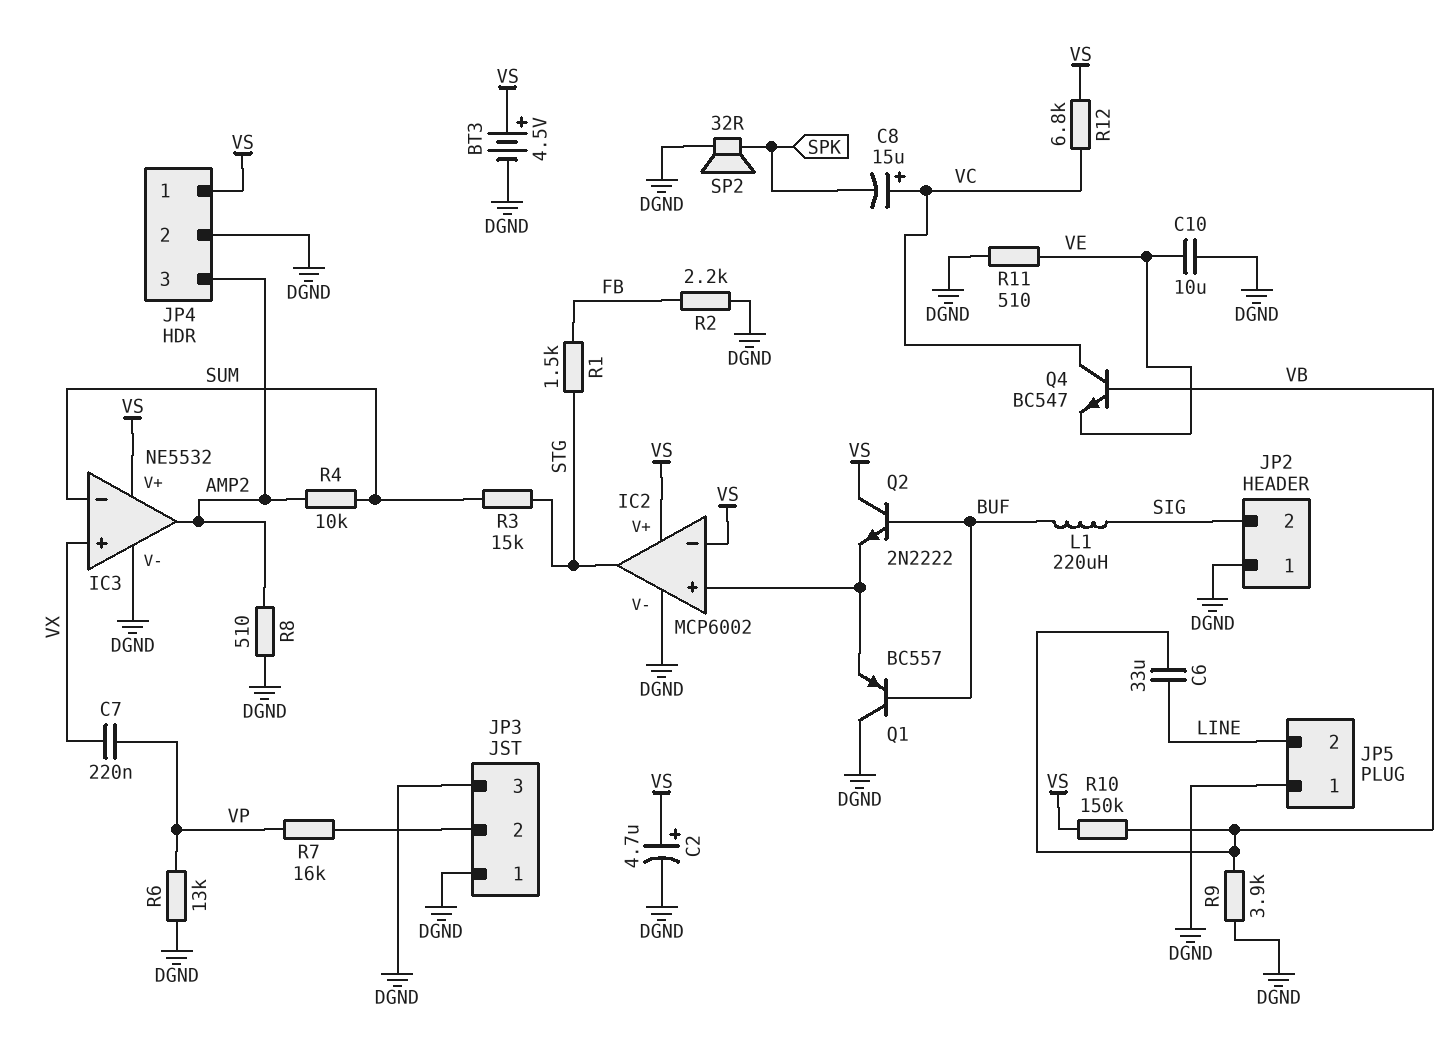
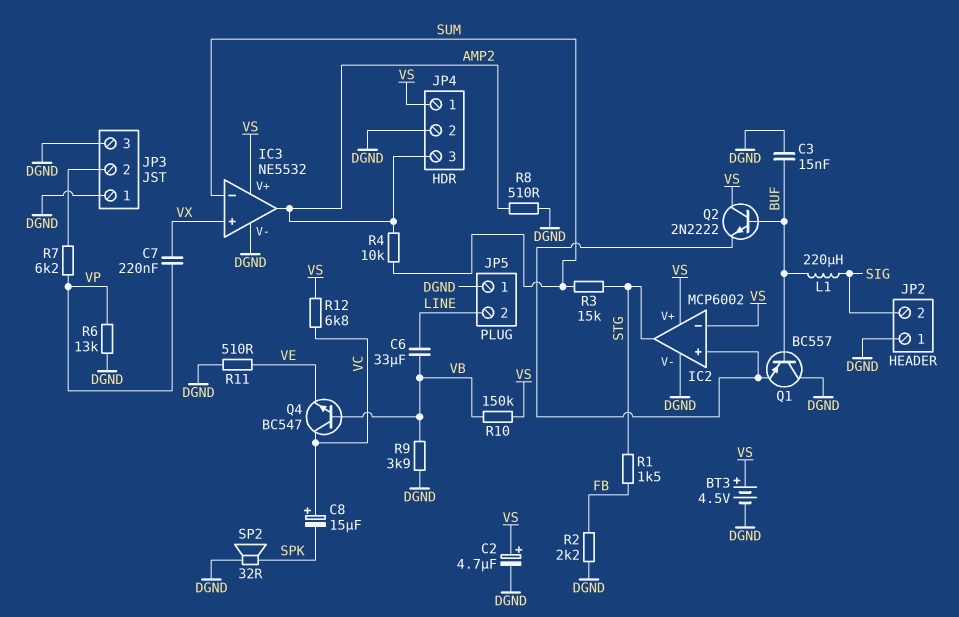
C3: none -> 15nF (BUF, DGND)
C10: 10uF (DGND, VE) -> none
R7: 16k (JP3/2, VP) -> 6.2k (JP3/2, VP)

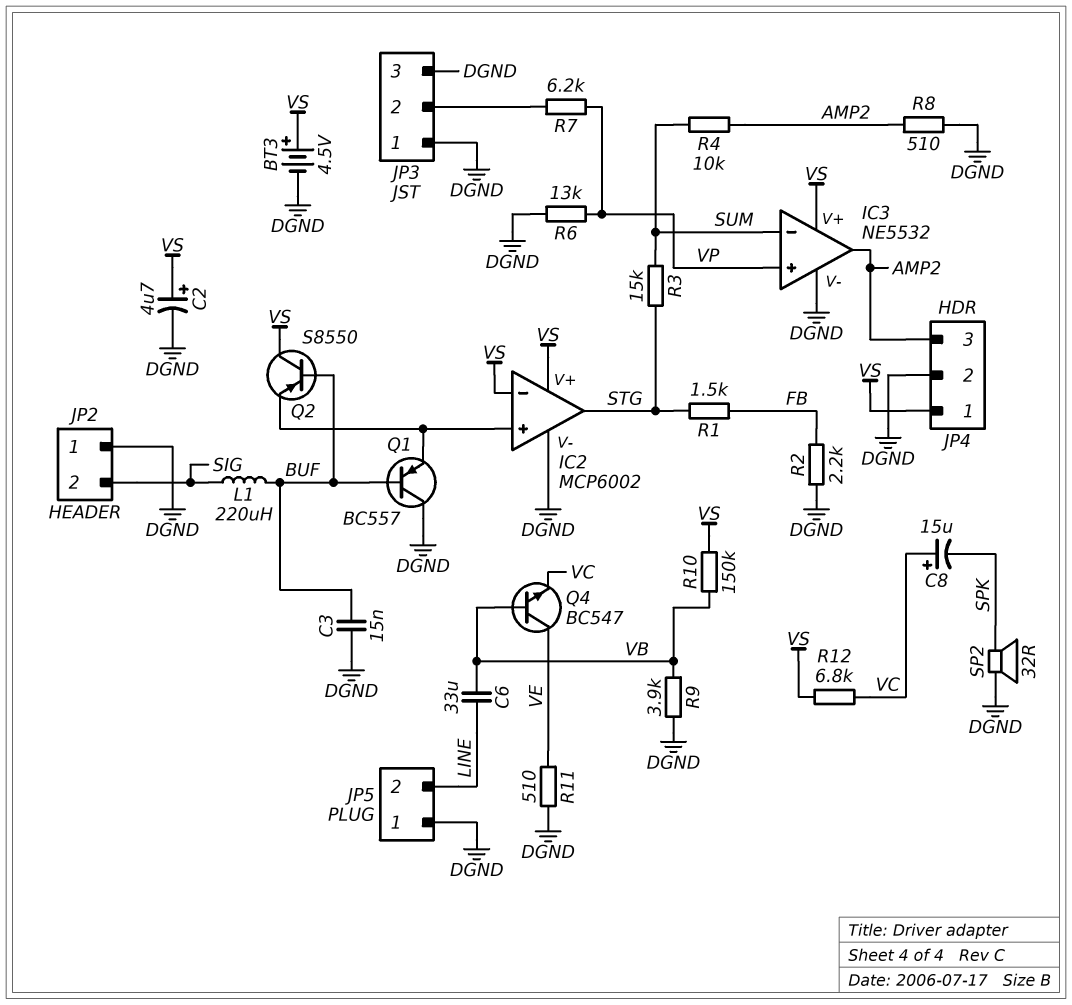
C7: 220nF (VP, VX) -> none
IC3 pin in+: VX -> VP
Q2: NPN 2N2222 (B BUF, C VS, E IC2/in+) -> PNP S8550 (B BUF, C VS, E IC2/in+)
Q4: NPN BC547 (B VB, C VC, E VE) -> NPN BC547 (B VB, C VE, E VC)

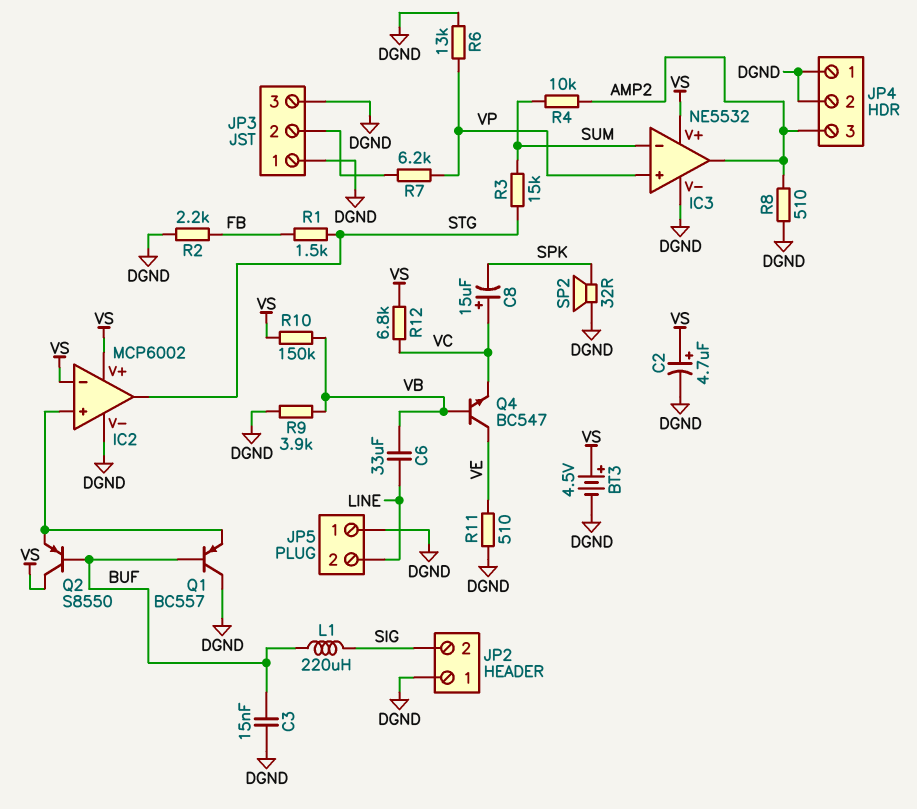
JP4 pin 1: VS -> DGND

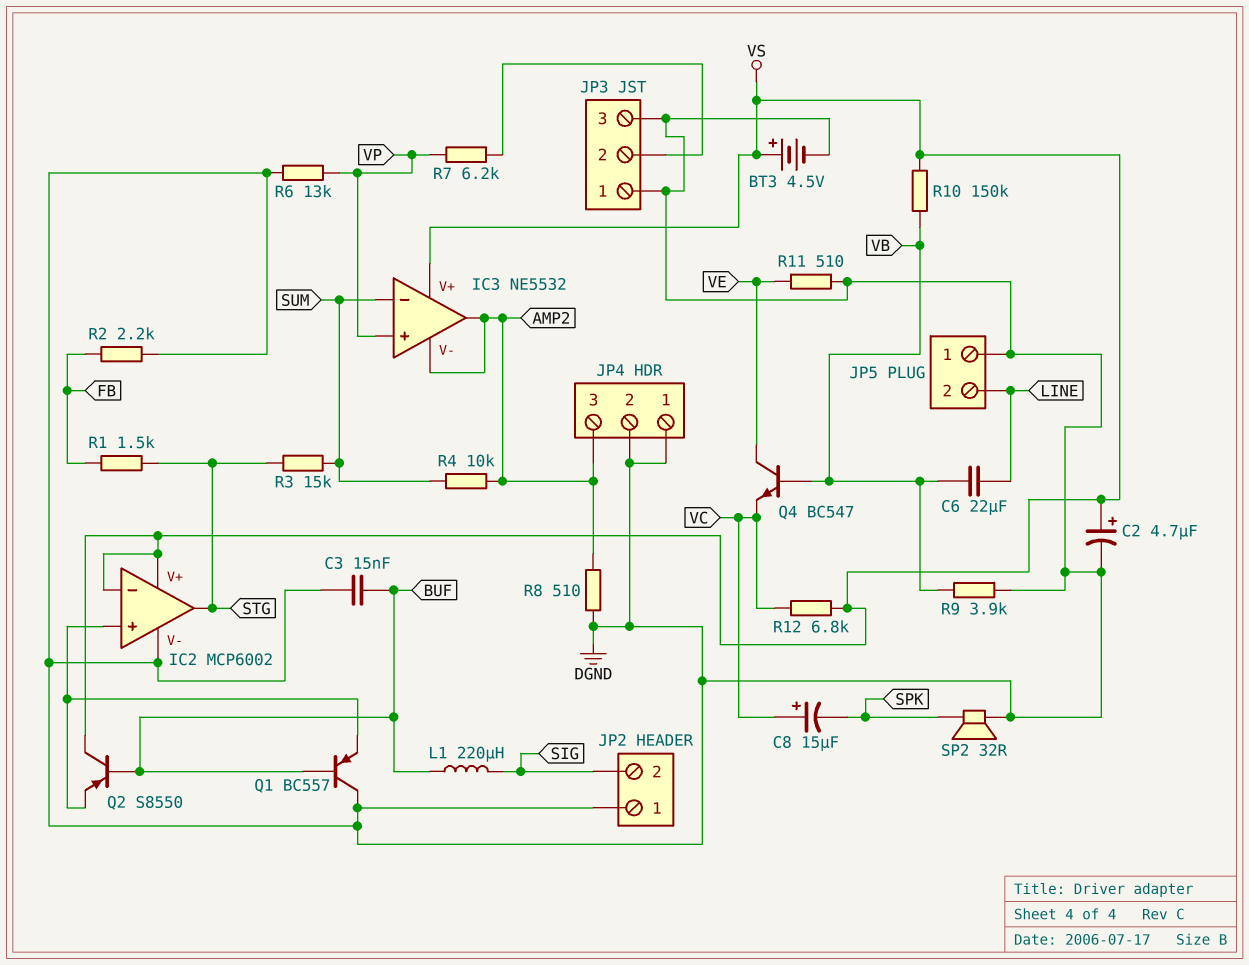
C6: 33uF (LINE, VB) -> 22uF (LINE, VB)
IC3 pin V-: DGND -> AMP2

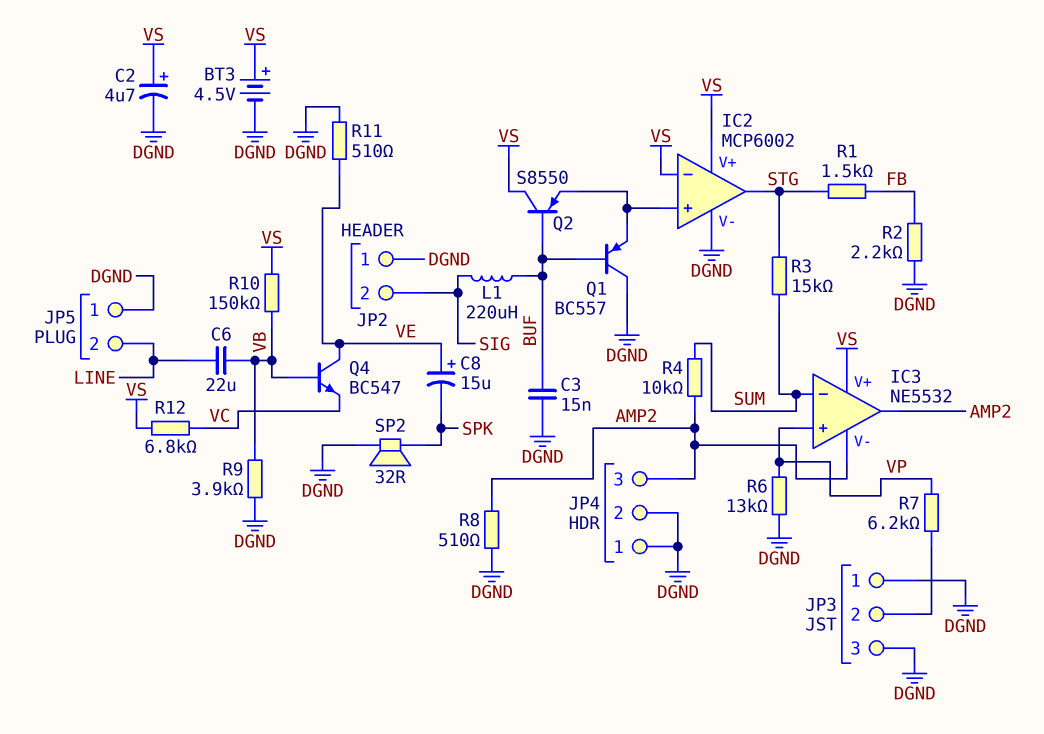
C8: 15uF (plus VC, minus SPK) -> 15uF (plus VE, minus SPK)

